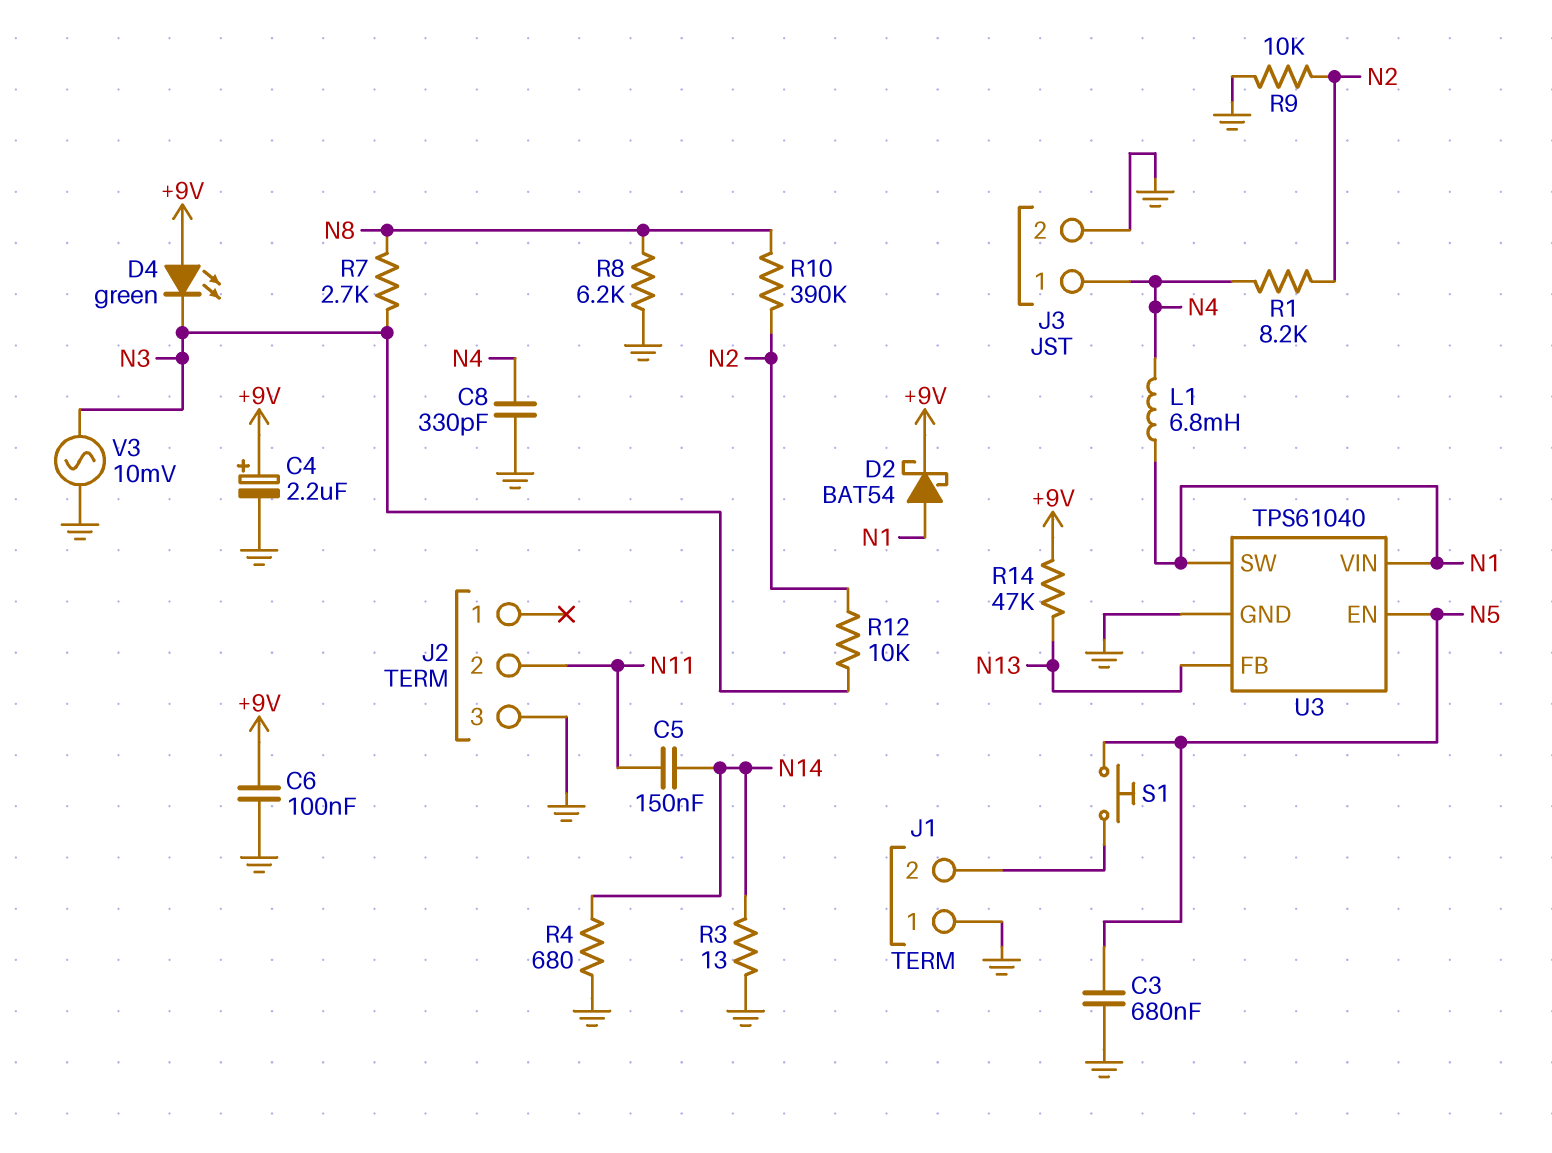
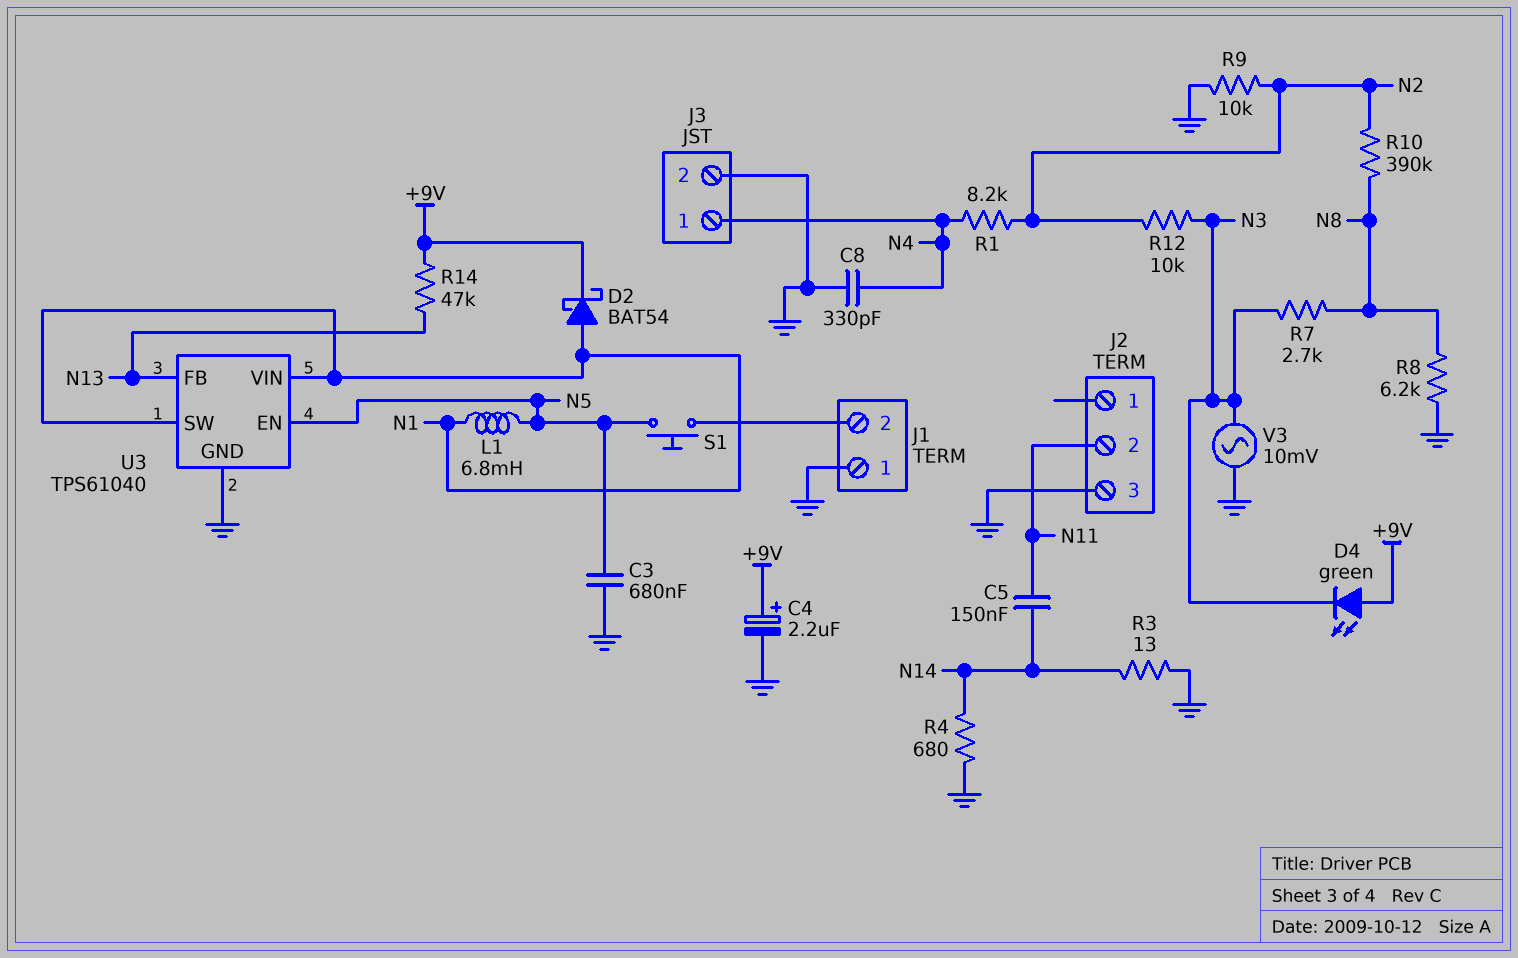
C6: 100nF (+9V, GND) -> none
L1: 6.8mH (N1, N4) -> 6.8mH (N1, N5)

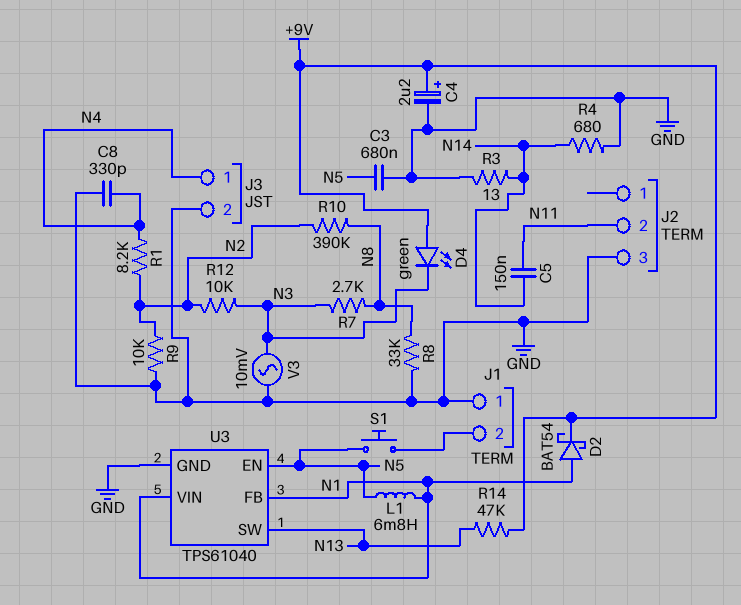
R8: 6.2k (GND, N8) -> 33k (GND, N8)
U3 pin FB: N13 -> N1
U3 pin SW: N1 -> N13

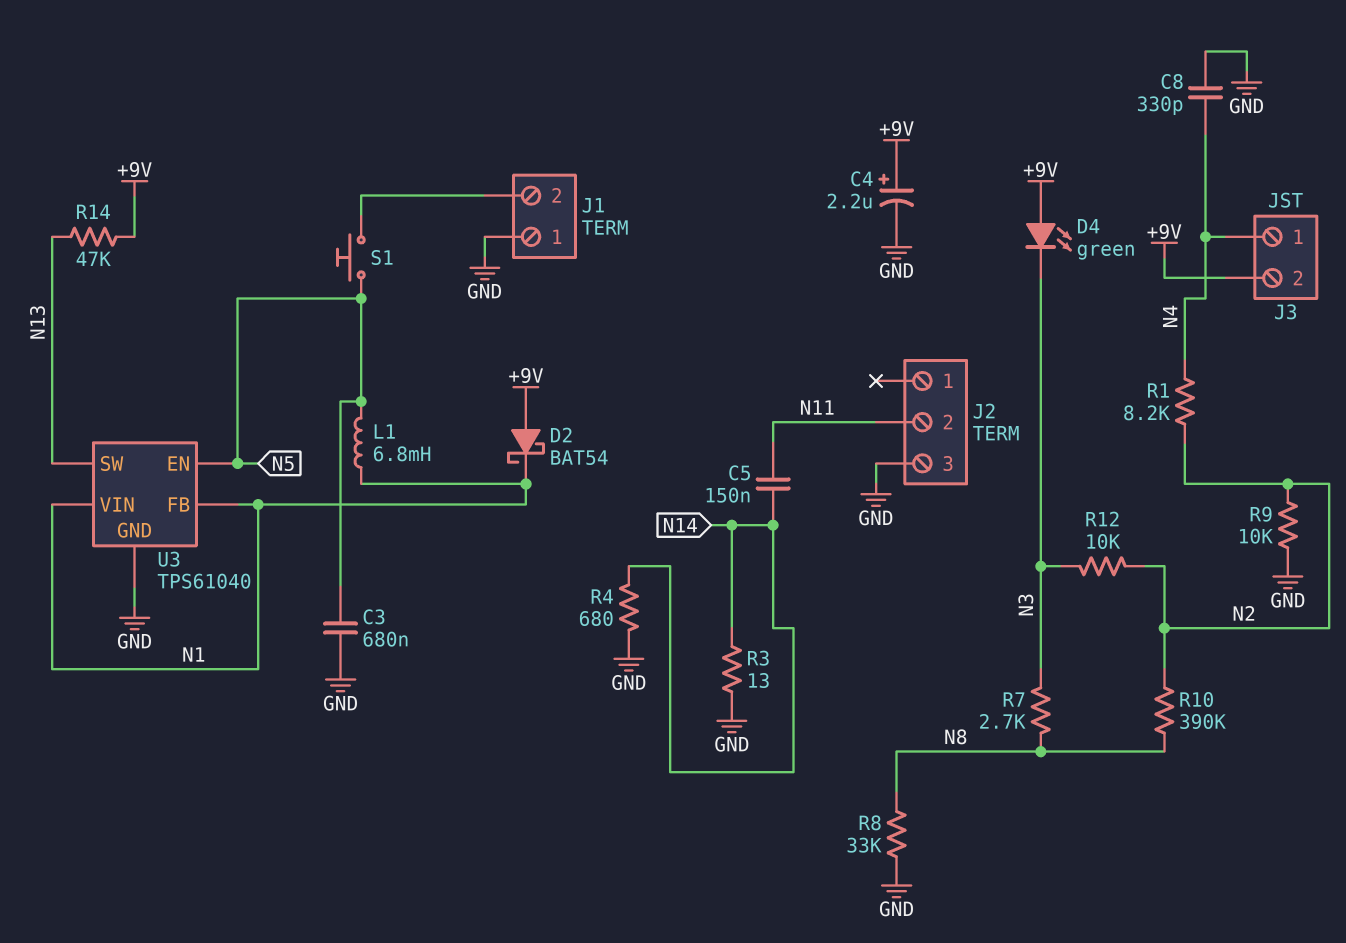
D2: schottky BAT54 (A N1, K +9V) -> schottky BAT54 (A +9V, K N1)
J3 pin 2: GND -> +9V
V3: AC 10mV (GND, N3) -> none

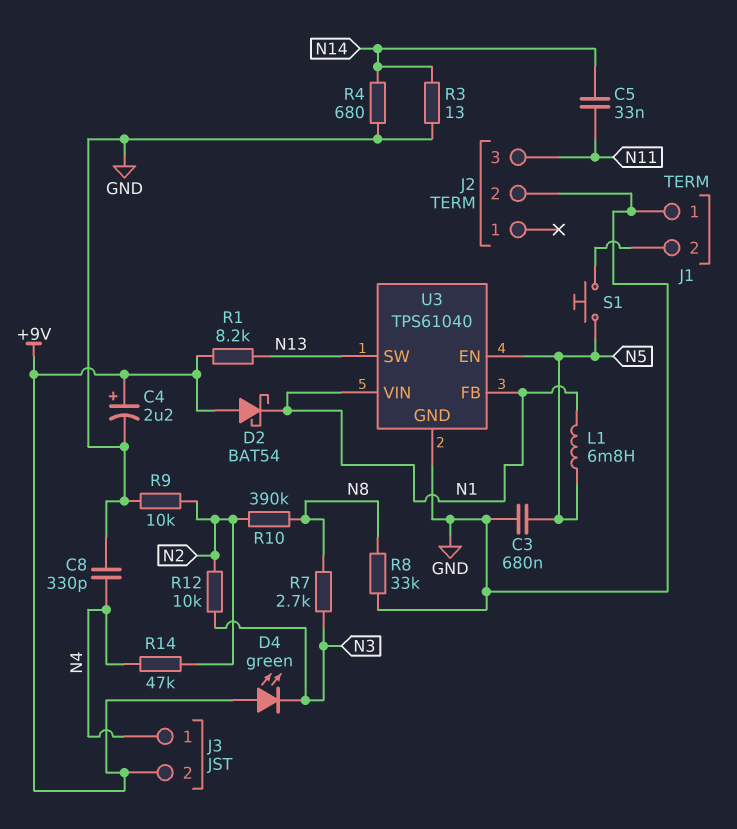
C5: 150nF (N11, N14) -> 33nF (N11, N14)
J2 pin 2: N11 -> GND
J2 pin 3: GND -> N11
R1: 8.2k (N2, N4) -> 8.2k (+9V, N13)
R14: 47k (+9V, N13) -> 47k (N2, N4)

